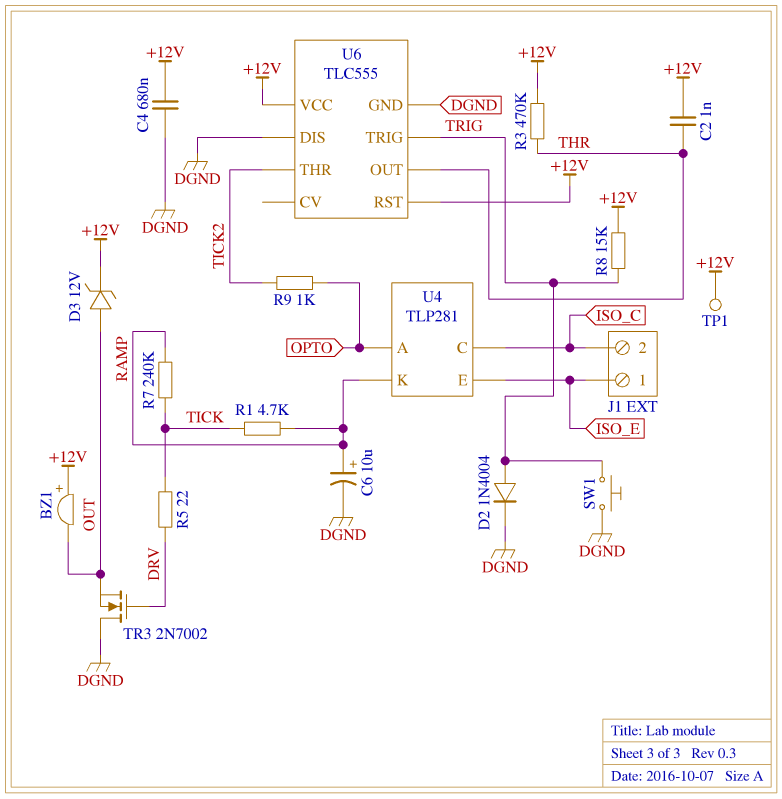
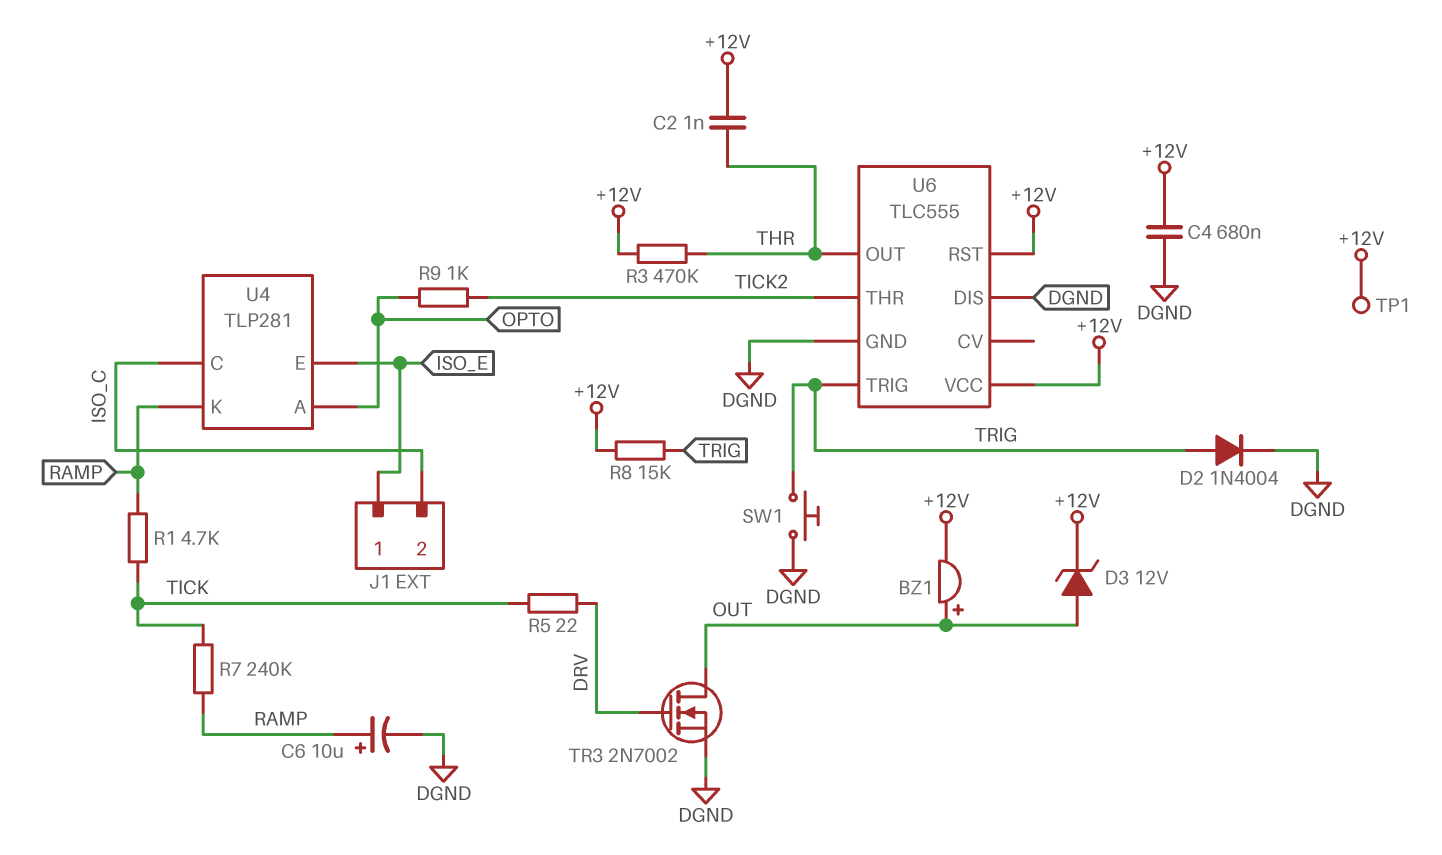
BZ1: buzzer (plus +12V, minus OUT) -> buzzer (plus OUT, minus +12V)
TR3: NMOS 2N7002 (G DRV, D DGND, S OUT) -> NMOS 2N7002 (G DRV, D OUT, S DGND)

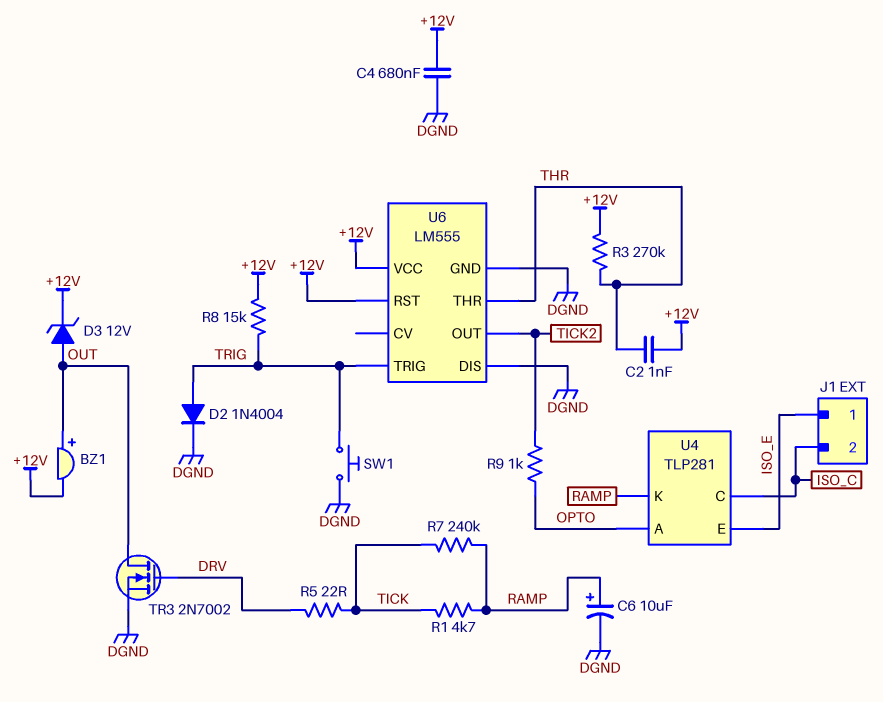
R3: 470k (+12V, THR) -> 270k (+12V, THR)
TP1: test point (+12V) -> none
U6: TLC555 -> LM555
U6 pin OUT: THR -> TICK2
U6 pin THR: TICK2 -> THR

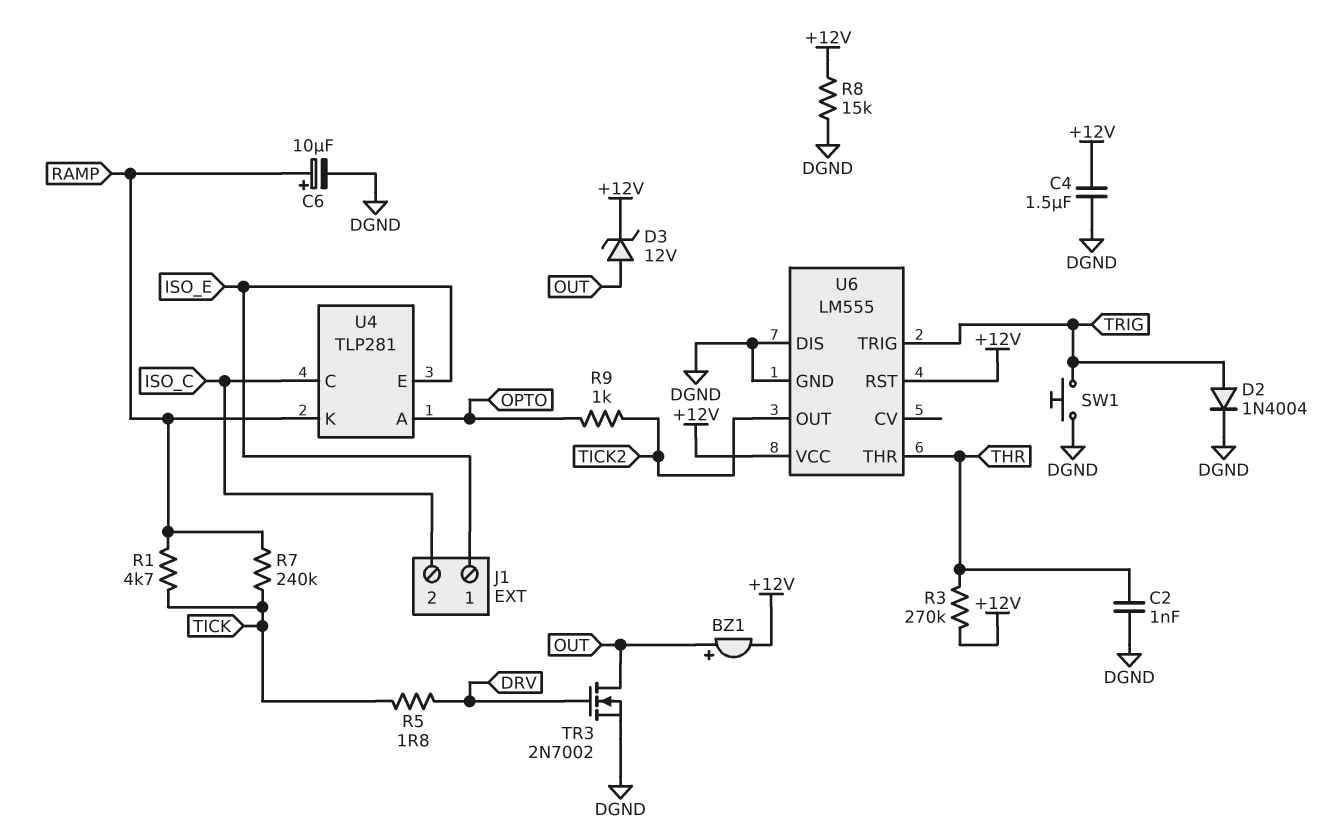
C2: 1nF (+12V, THR) -> 1nF (DGND, THR)
C4: 680nF (+12V, DGND) -> 1.5uF (+12V, DGND)
R5: 22 (DRV, TICK) -> 1.8 (DRV, TICK)
R8: 15k (+12V, TRIG) -> 15k (+12V, DGND)

